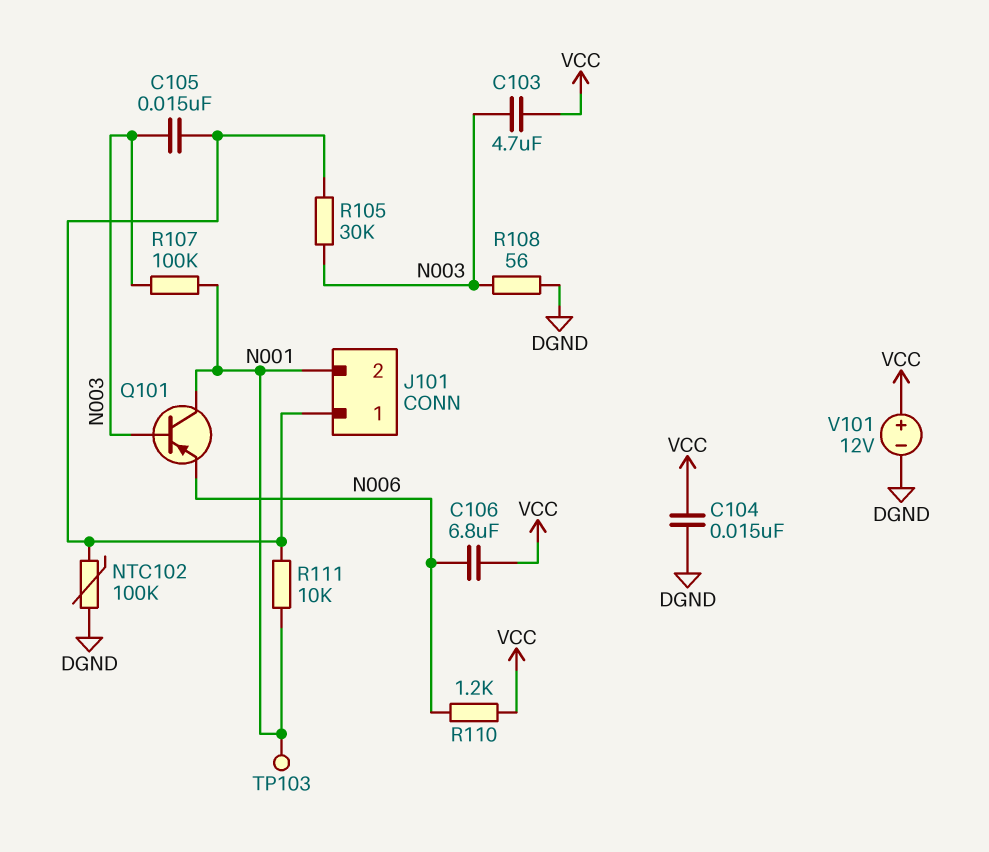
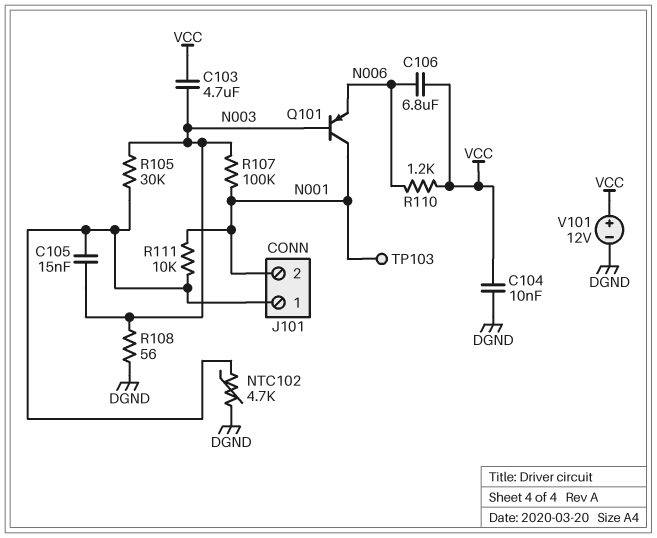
C104: 15nF (DGND, VCC) -> 10nF (DGND, VCC)
NTC102: 100k (DGND, J101/1) -> 4.7k (DGND, J101/1)

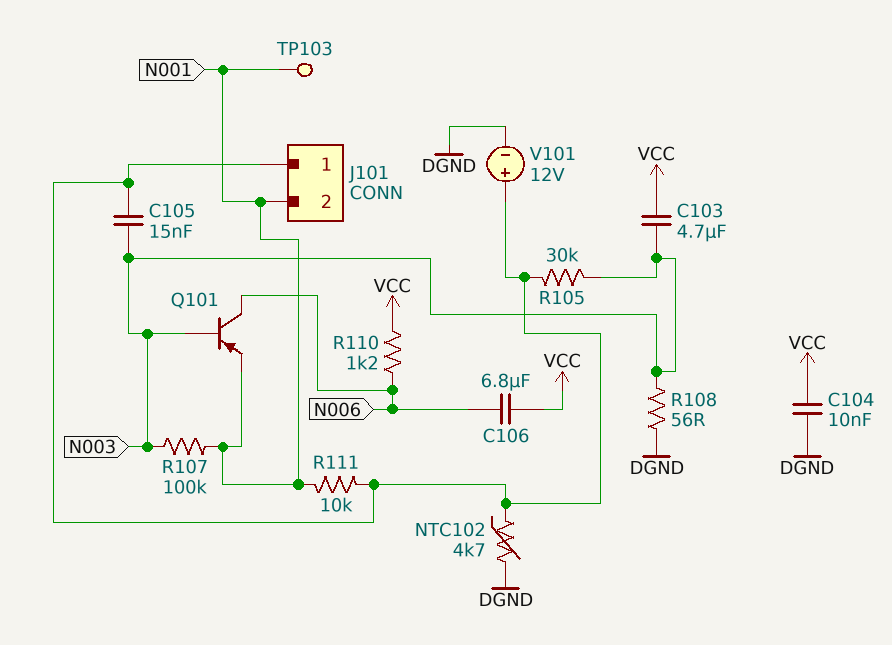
Q101: PNP (B N003, C N001, E N006) -> PNP (B N003, C N006, E N001)
V101: 12V (plus VCC, minus DGND) -> 12V (plus J101/1, minus DGND)

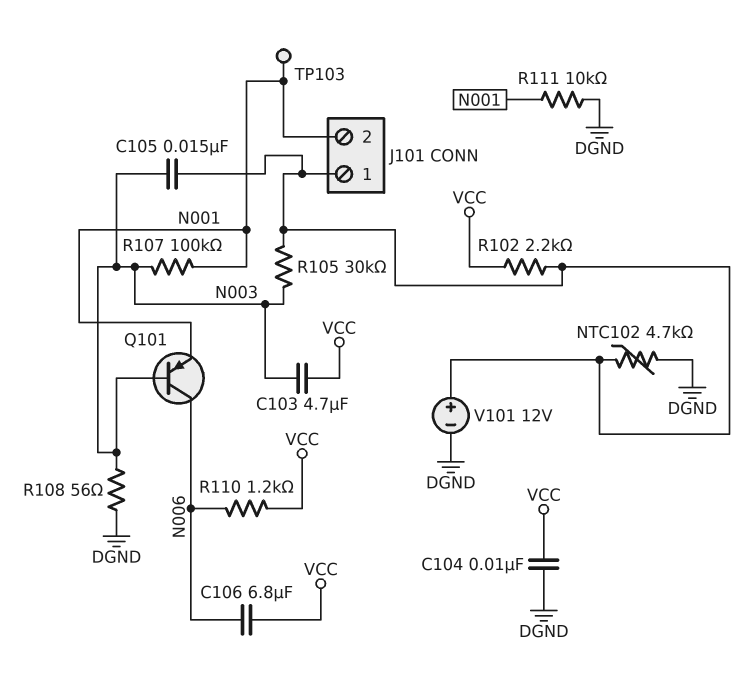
R102: none -> 2.2k (J101/1, VCC)
R111: 10k (J101/1, N001) -> 10k (DGND, N001)

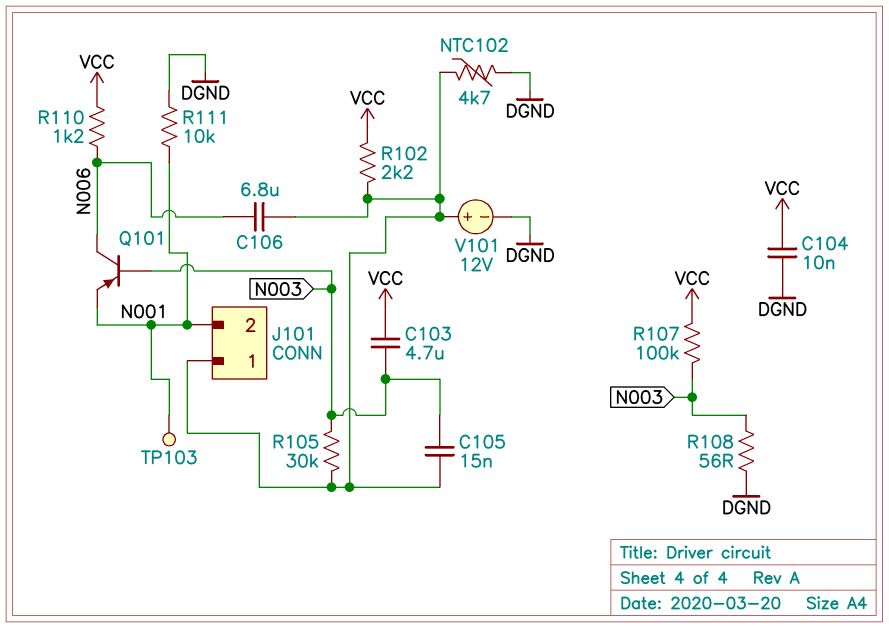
C106: 6.8uF (N006, VCC) -> 6.8uF (J101/1, N006)
R107: 100k (N001, N003) -> 100k (N003, VCC)

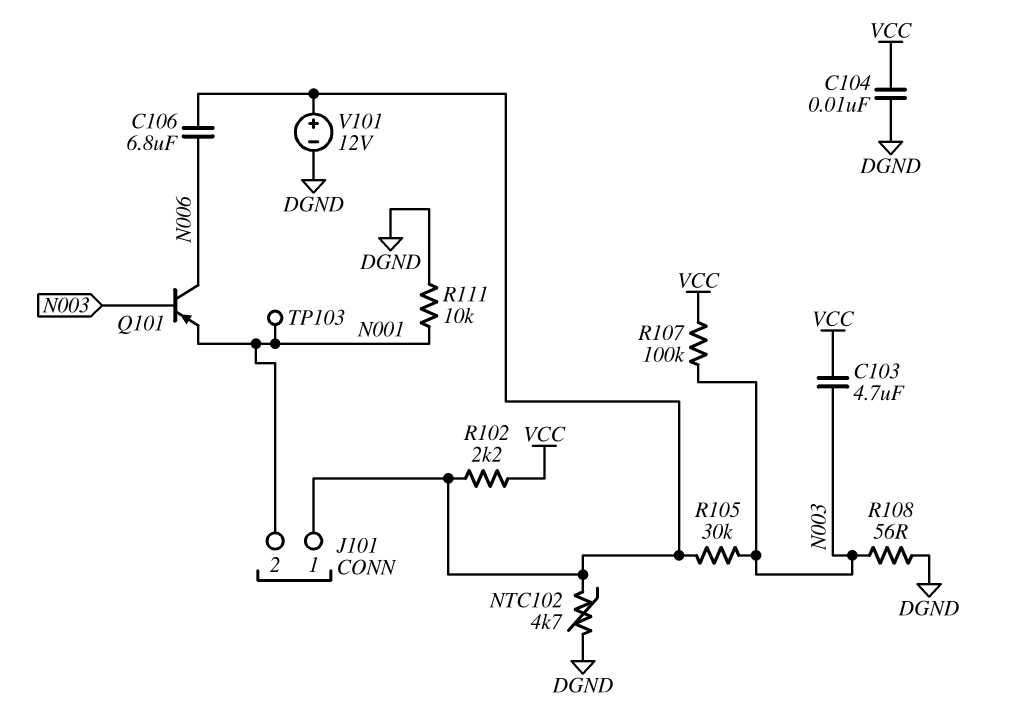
C105: 15nF (J101/1, N003) -> none
R110: 1.2k (N006, VCC) -> none

